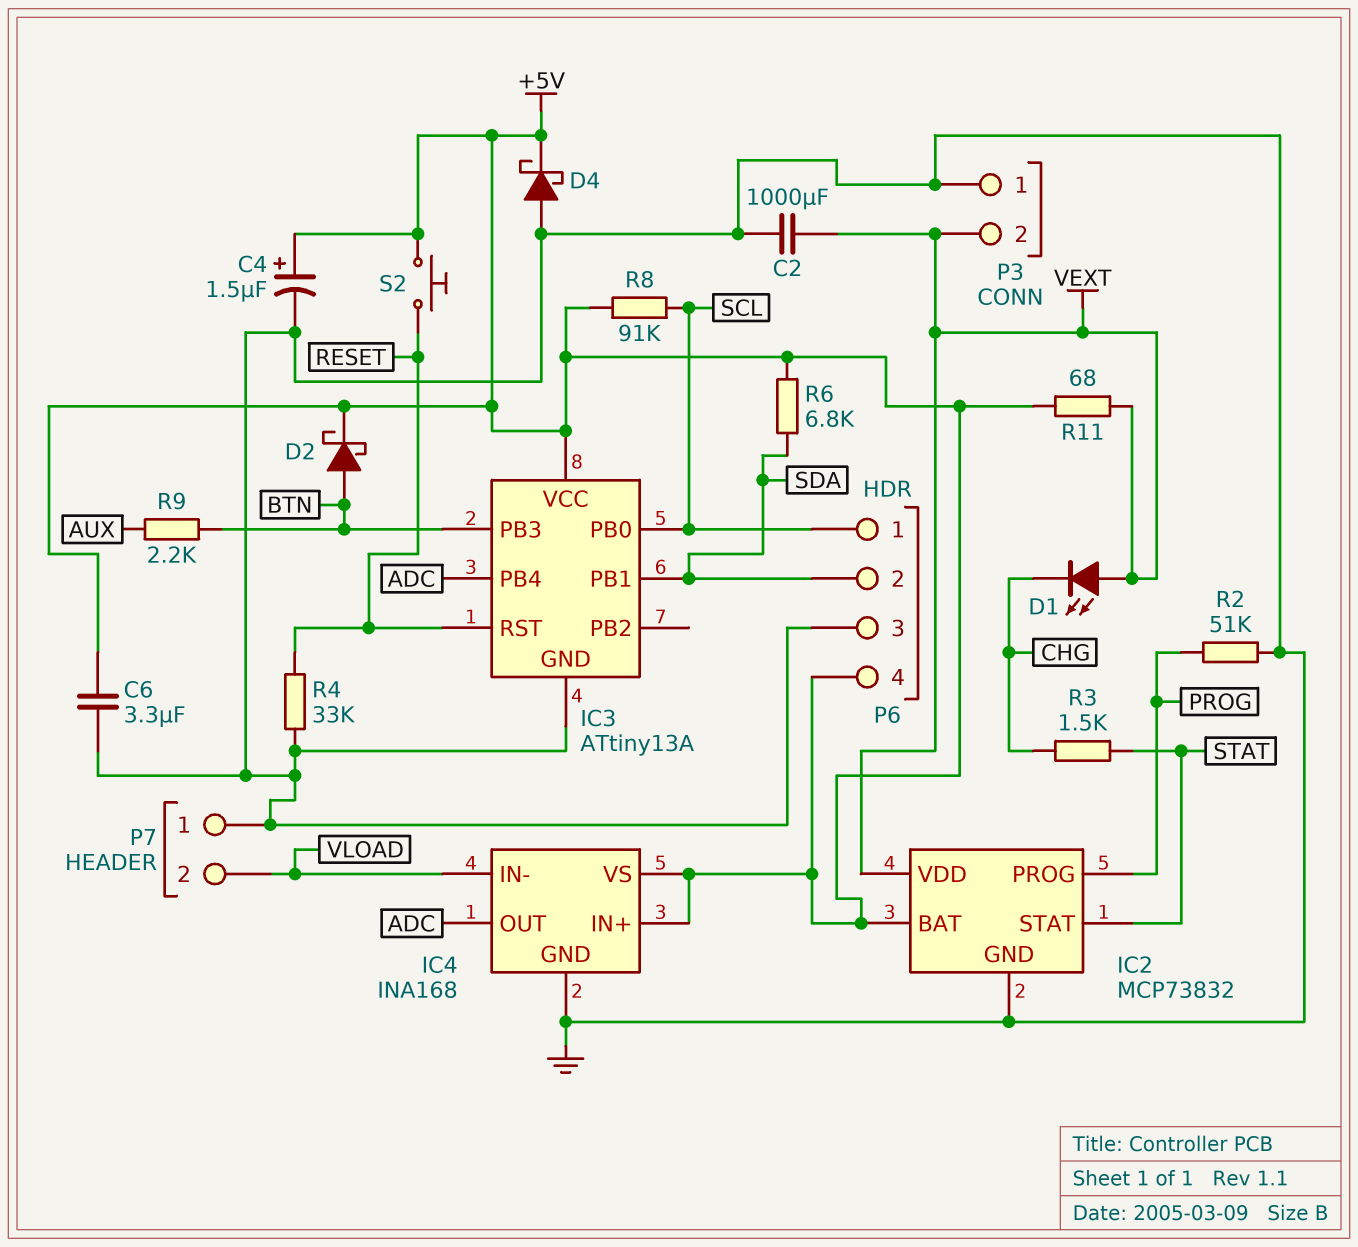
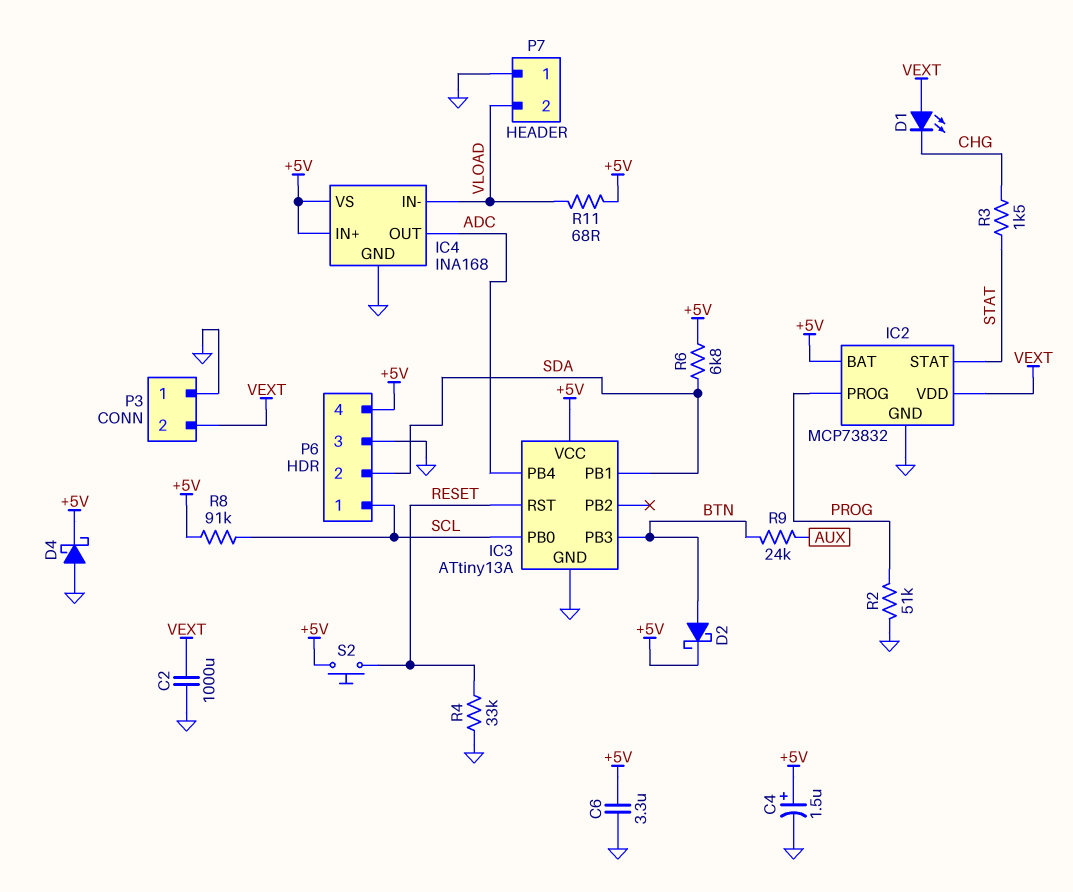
R9: 2.2k (AUX, BTN) -> 24k (AUX, BTN)
R11: 68 (+5V, VEXT) -> 68 (+5V, VLOAD)

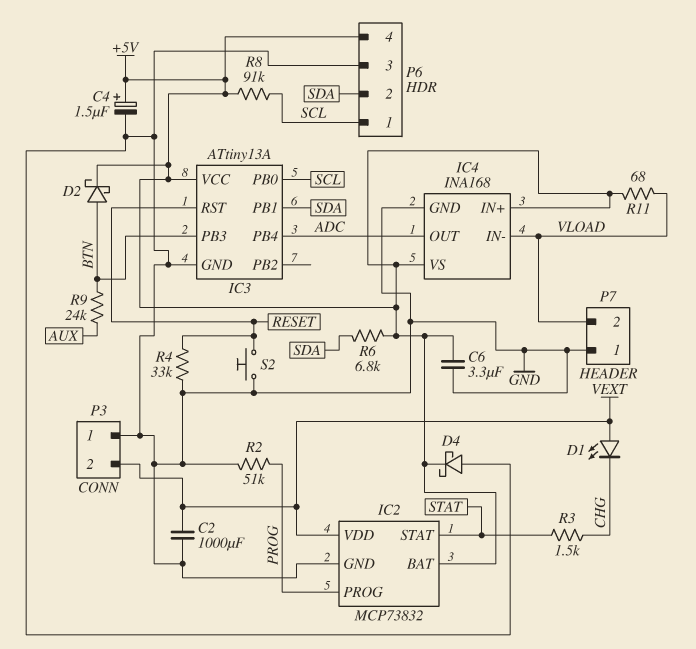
S2: button (+5V, RESET) -> button (GND, RESET)

